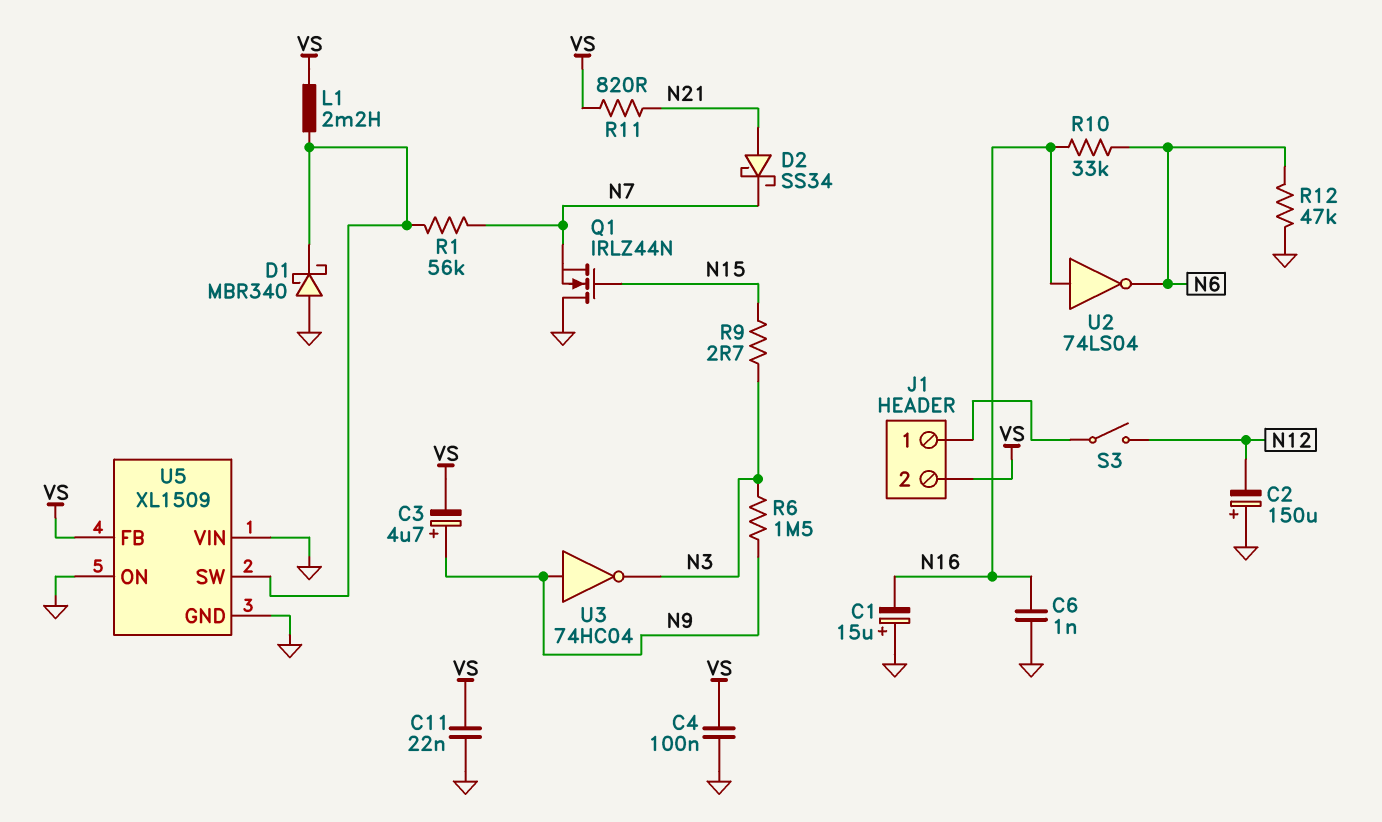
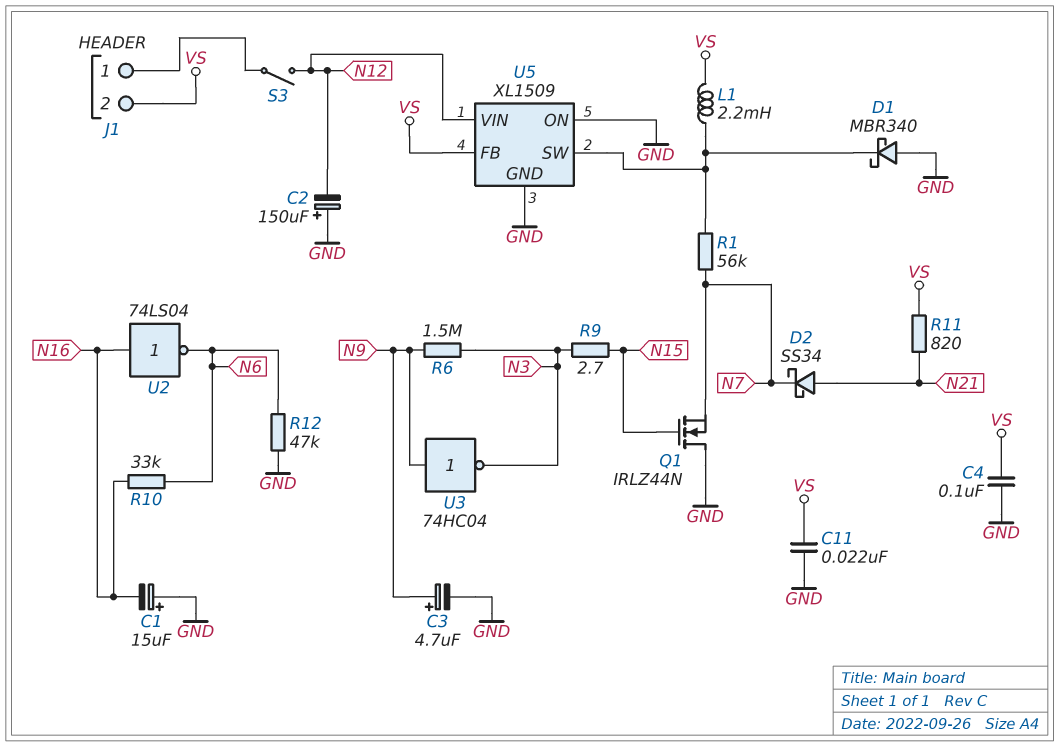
C3: 4.7uF (plus N9, minus VS) -> 4.7uF (plus N9, minus GND)
C6: 1nF (GND, N16) -> none
U5 pin VIN: GND -> N12

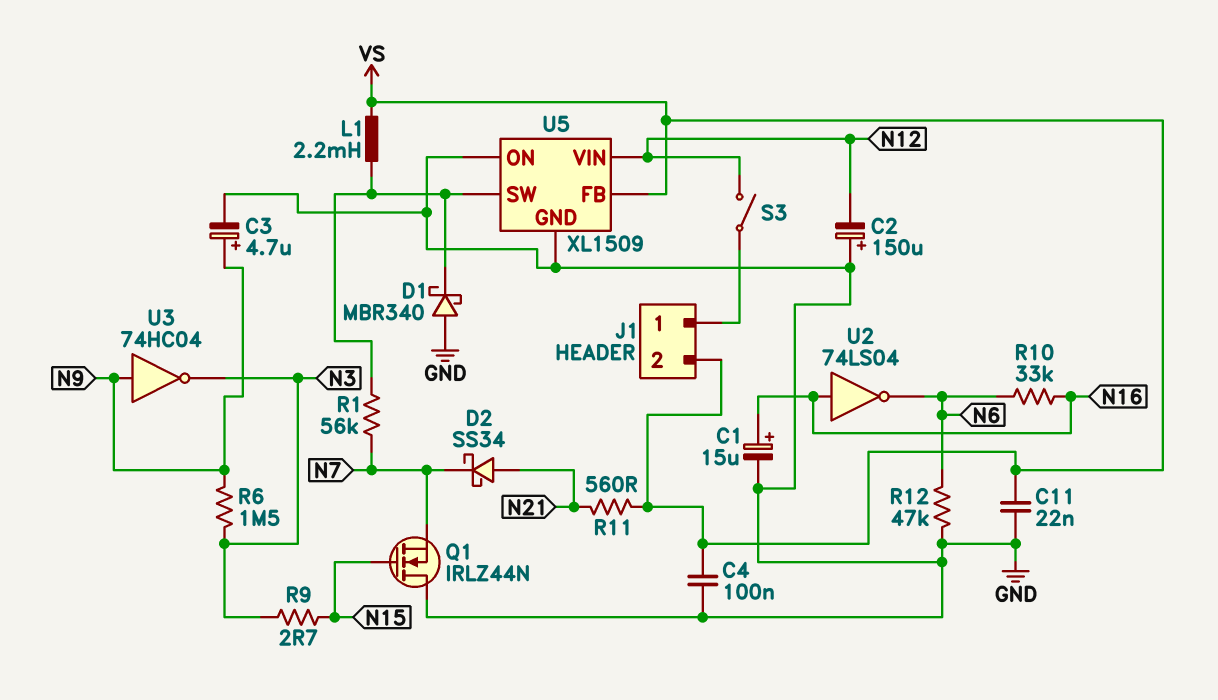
C1: 15uF (plus GND, minus N16) -> 15uF (plus N16, minus GND)
R11: 820 (N21, VS) -> 560 (N21, VS)

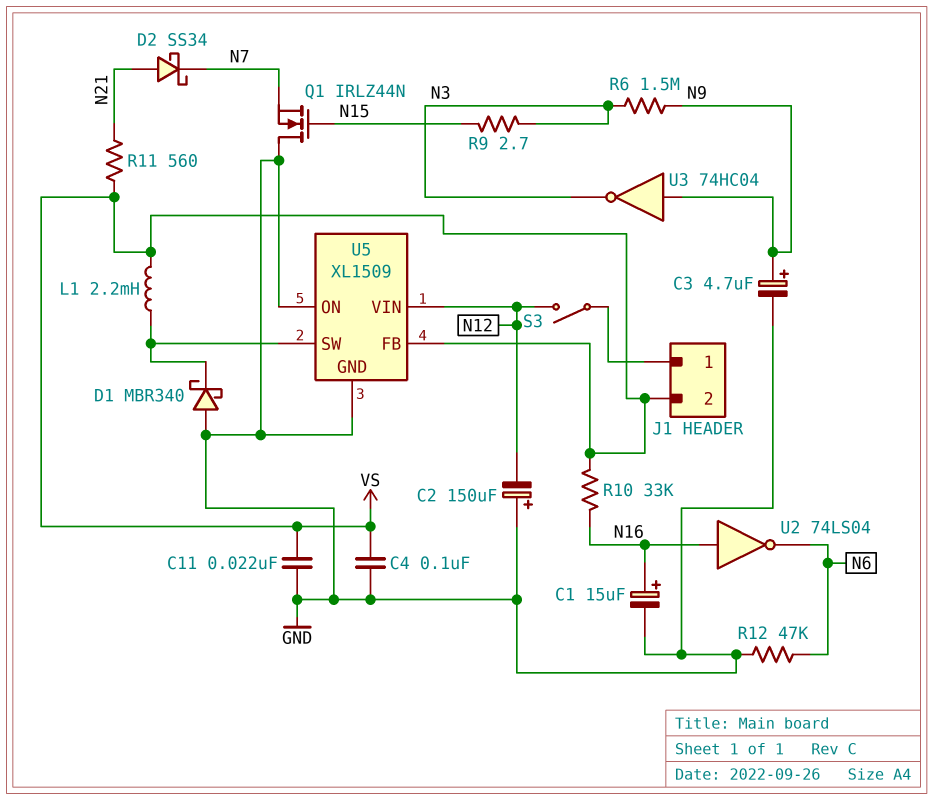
R1: 56k (N7, U5/SW) -> none
R10: 33k (N6, N16) -> 33k (N16, VS)

